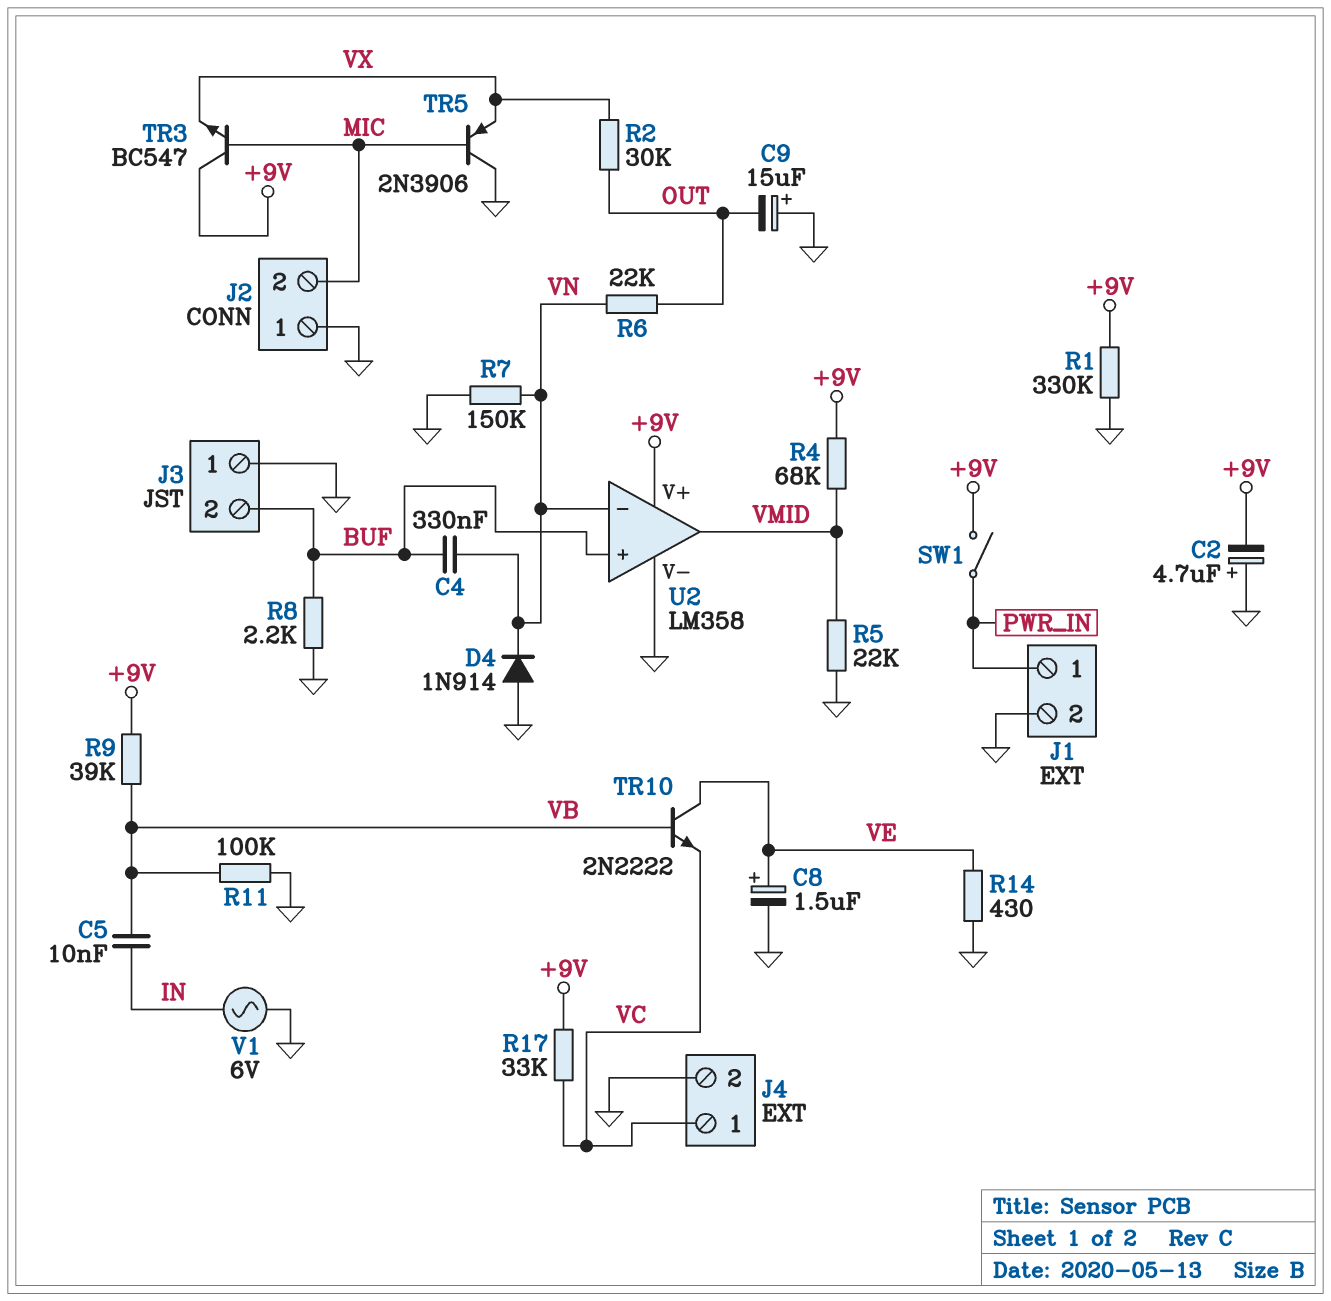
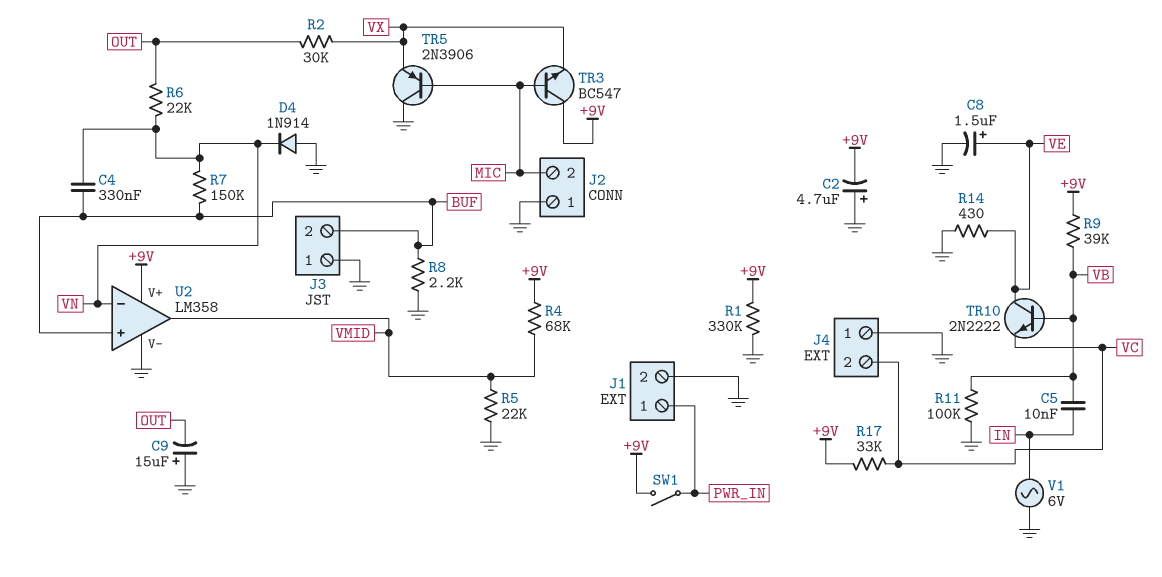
J4 pin 1: VC -> GND
J4 pin 2: GND -> VC
R7: 150k (GND, VN) -> 150k (BUF, VN)

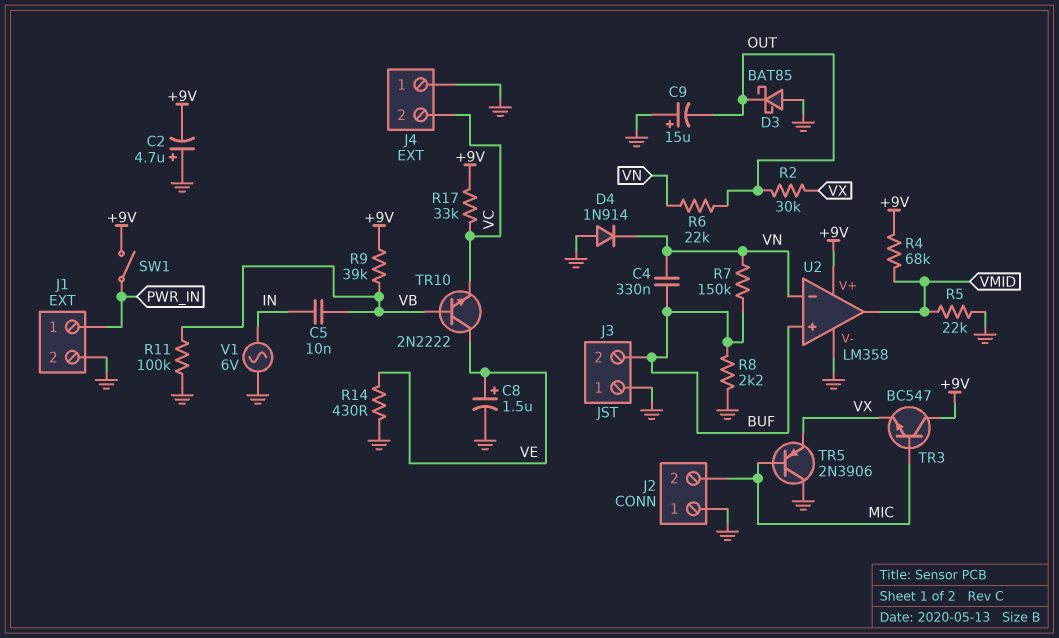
D3: none -> schottky BAT85 (A GND, K OUT)
R1: 330k (+9V, GND) -> none

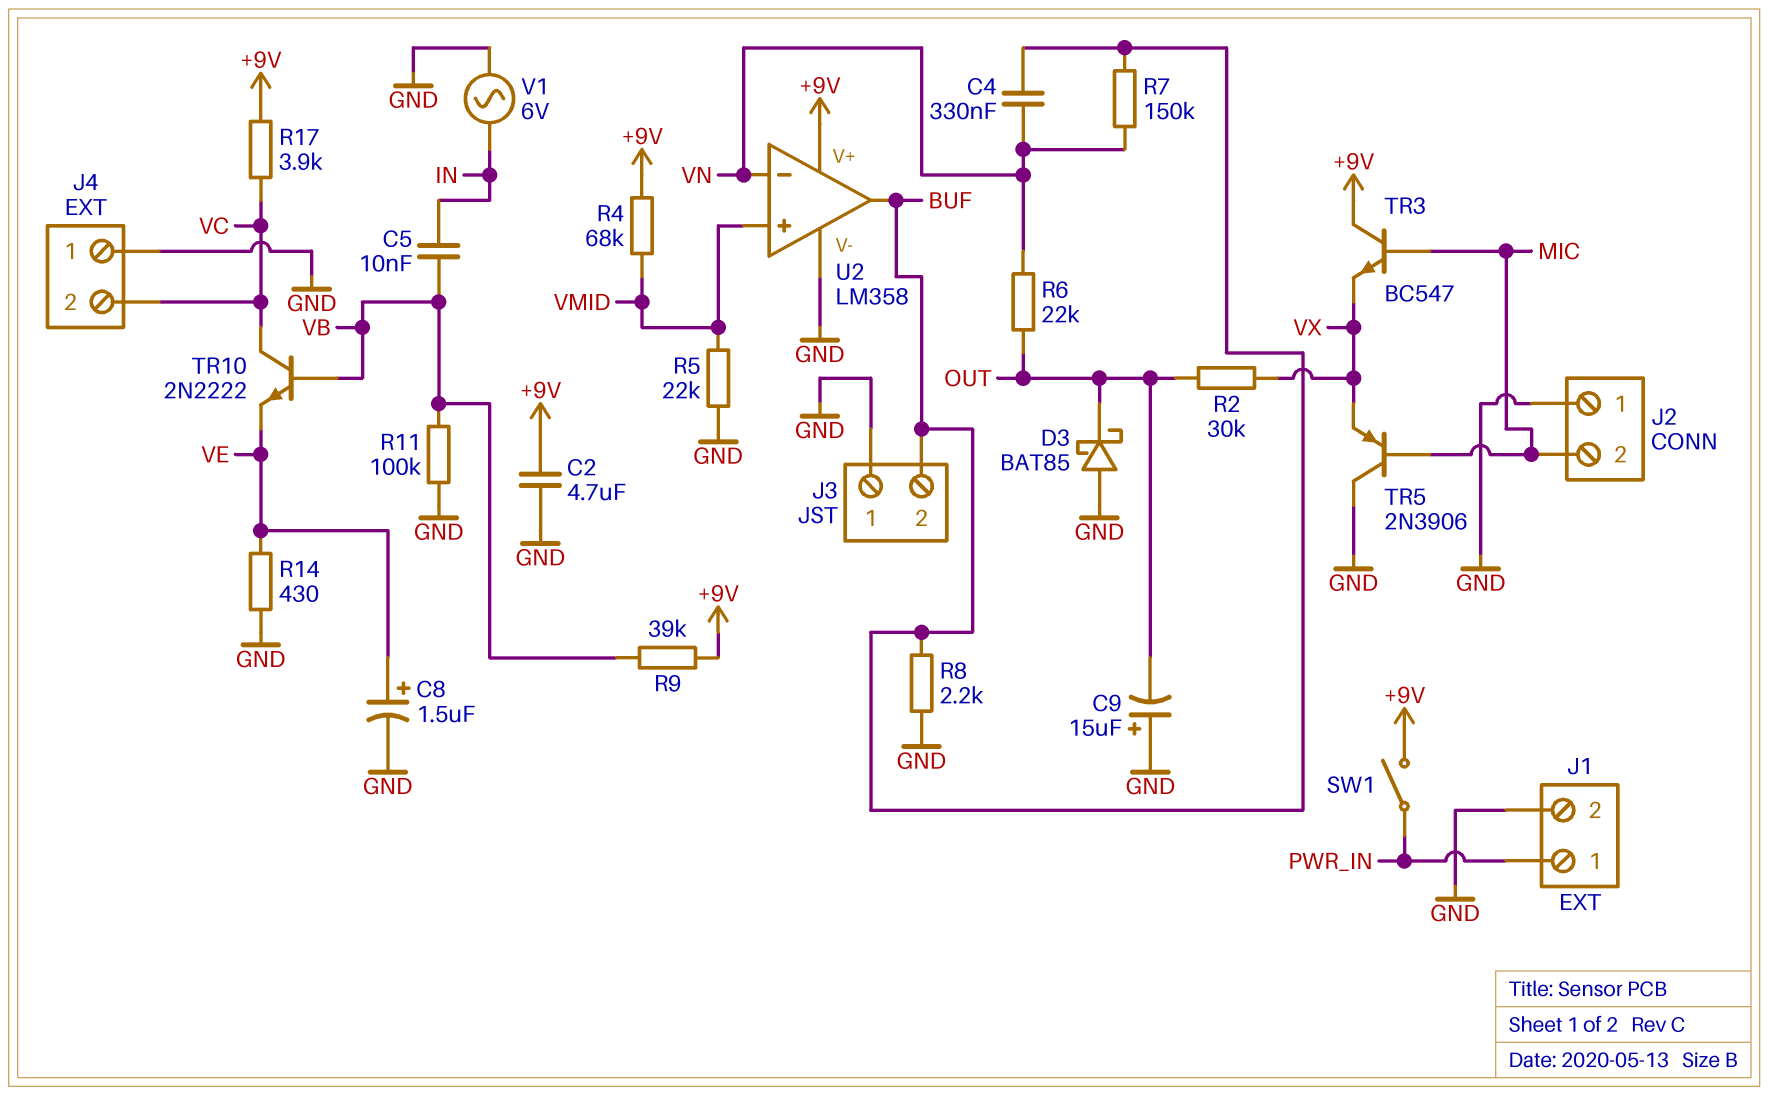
C2: 4.7uF (plus GND, minus +9V) -> 4.7uF (+9V, GND)
D4: diode 1N914 (A GND, K VN) -> none
R17: 33k (+9V, VC) -> 3.9k (+9V, VC)
TR10: NPN 2N2222 (B VB, C VE, E VC) -> NPN 2N2222 (B VB, C VC, E VE)
U2 pin in+: BUF -> VMID
U2 pin out: VMID -> BUF

